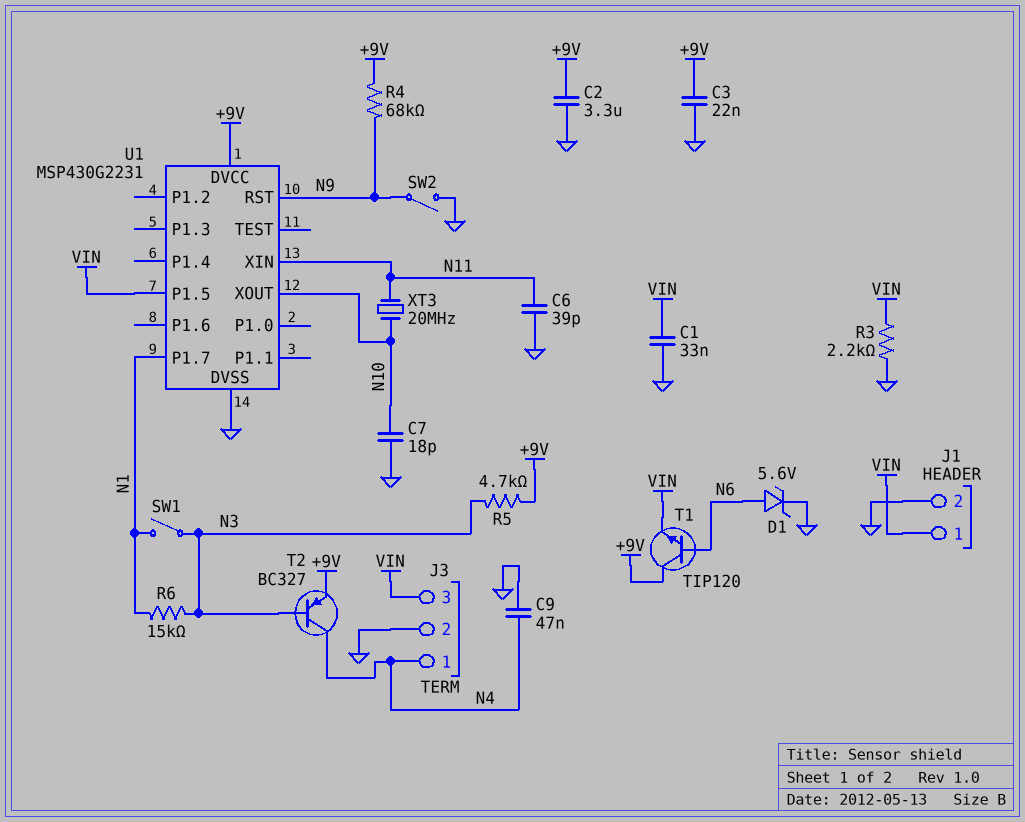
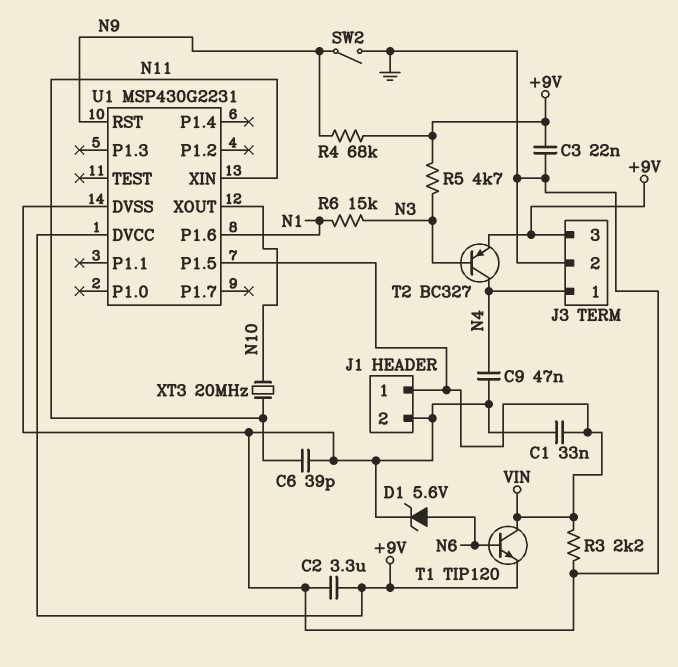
C7: 18pF (GND, N10) -> none
J3 pin 3: VIN -> +9V
SW1: switch (N1, N3) -> none
T1: NPN TIP120 (B N6, C +9V, E VIN) -> NPN TIP120 (B N6, C VIN, E +9V)
U1 pin P1.6: none -> N1
U1 pin P1.7: N1 -> none

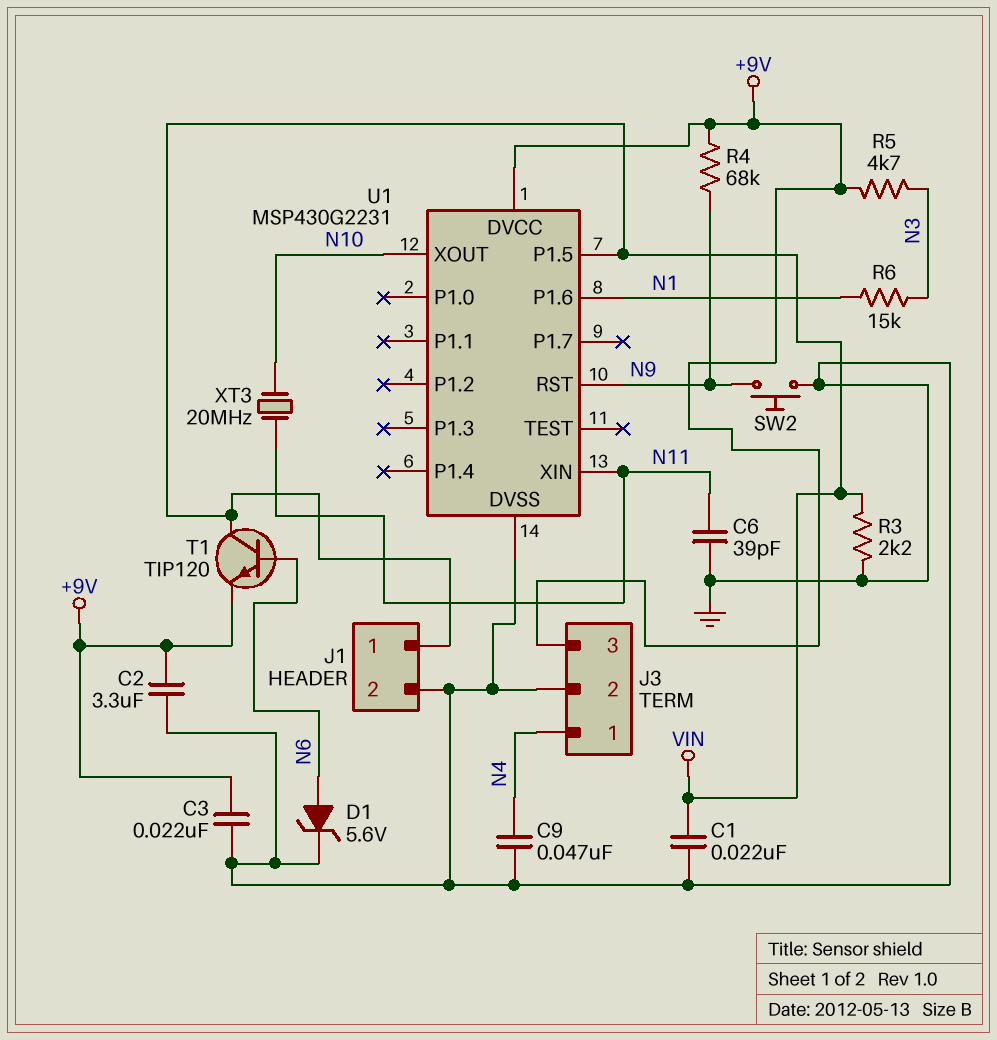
C1: 33nF (GND, VIN) -> 22nF (GND, VIN)
SW2: switch (GND, N9) -> button (GND, N9)
T2: PNP BC327 (B N3, C N4, E +9V) -> none

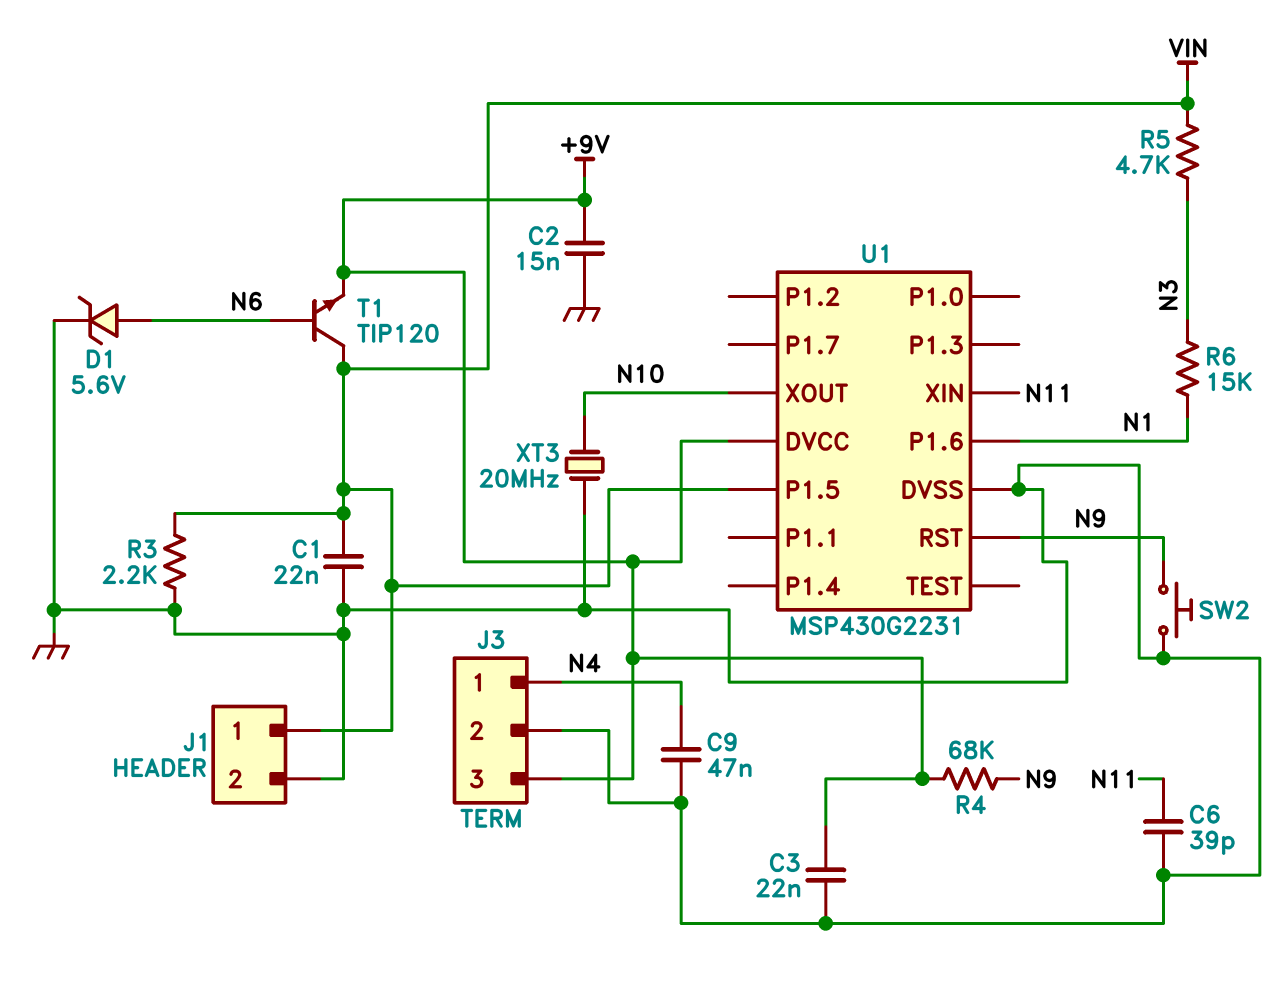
C2: 3.3uF (+9V, GND) -> 15nF (+9V, GND)
R5: 4.7k (+9V, N3) -> 4.7k (N3, VIN)
XT3: 20MHz (N10, N11) -> 20MHz (GND, N10)

